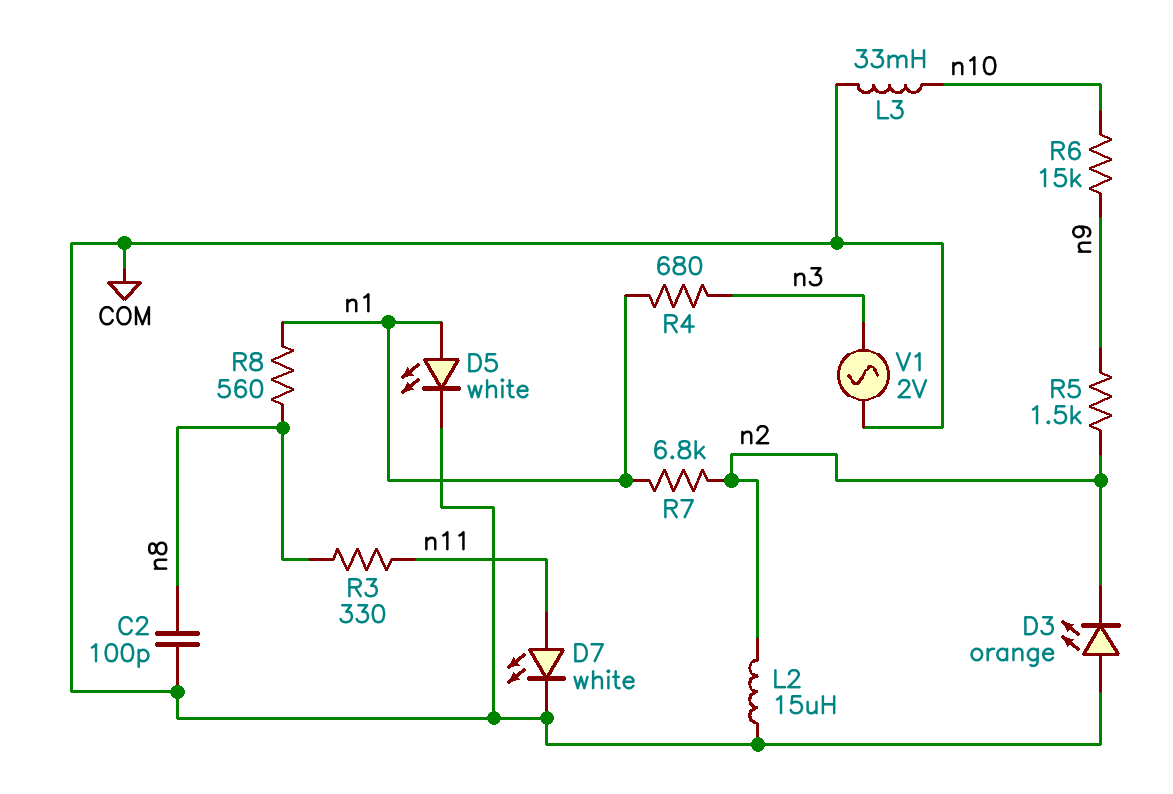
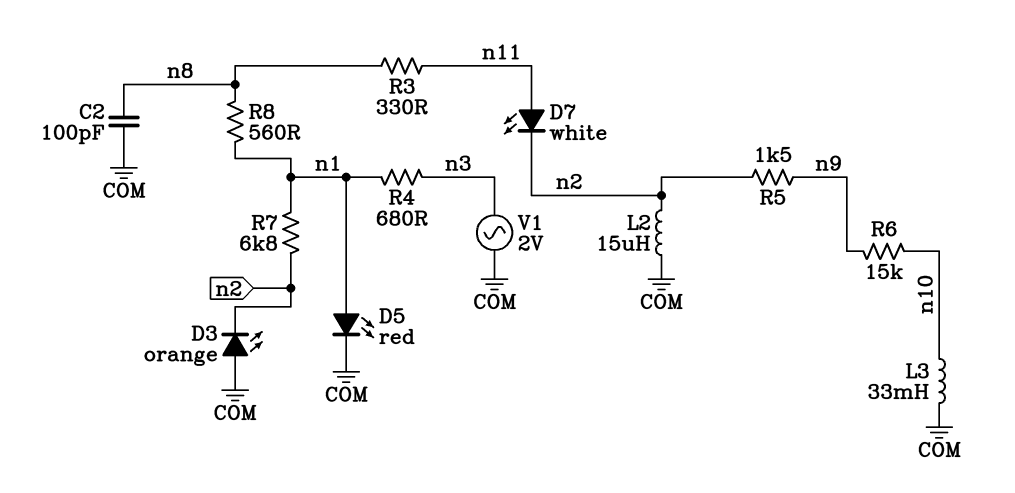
D5: LED white (A n1, K COM) -> LED red (A n1, K COM)
D7: LED white (A n11, K COM) -> LED white (A n11, K n2)

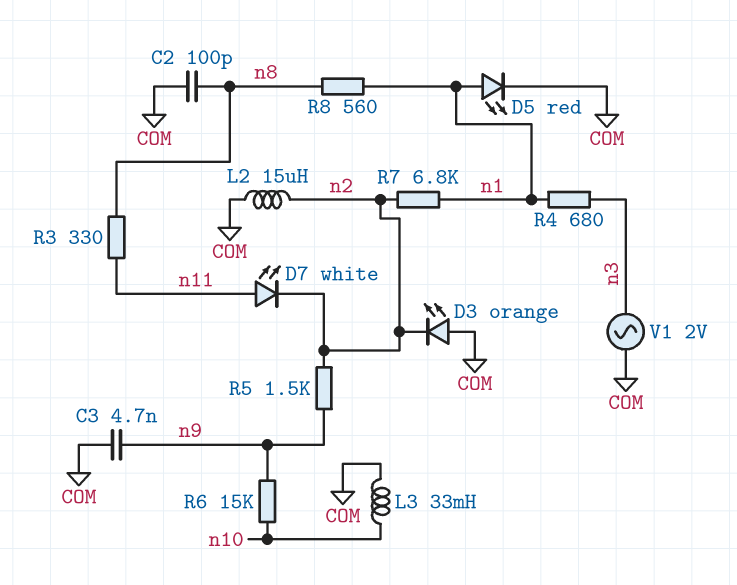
C3: none -> 4.7nF (COM, n9)

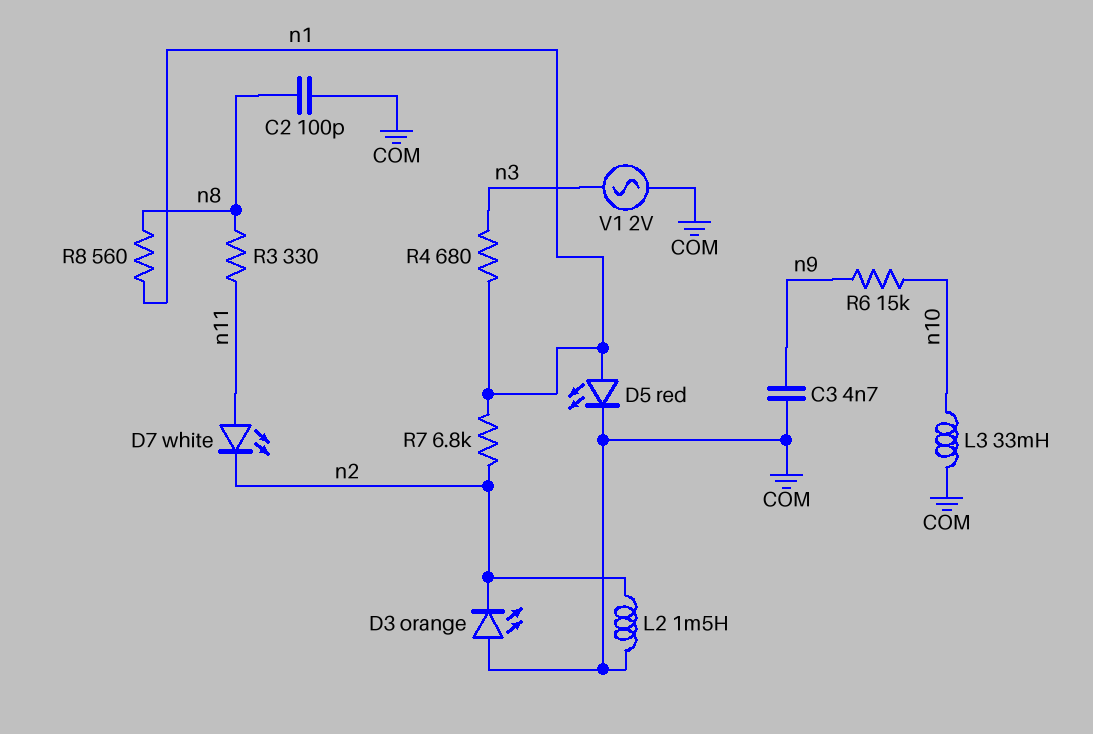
L2: 15uH (COM, n2) -> 1.5mH (COM, n2)
R5: 1.5k (n2, n9) -> none

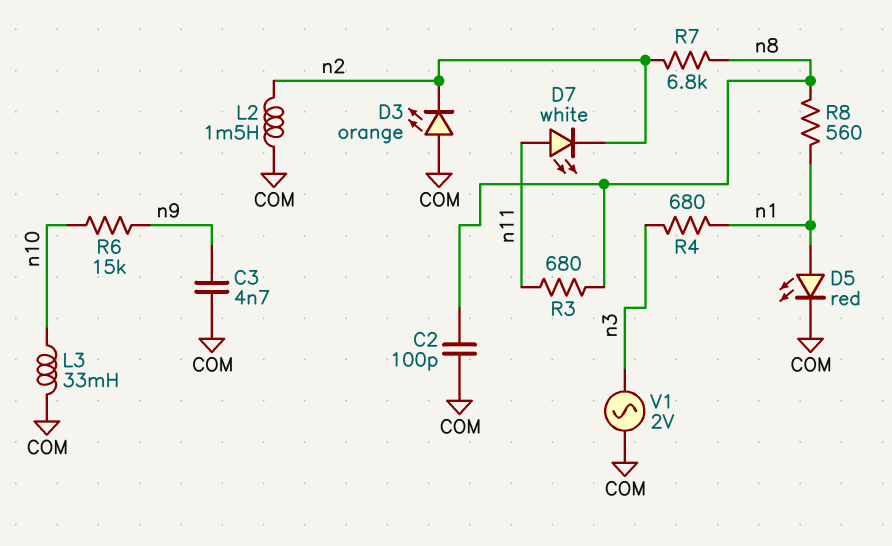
R3: 330 (n8, n11) -> 680 (n8, n11)
R7: 6.8k (n1, n2) -> 6.8k (n2, n8)

